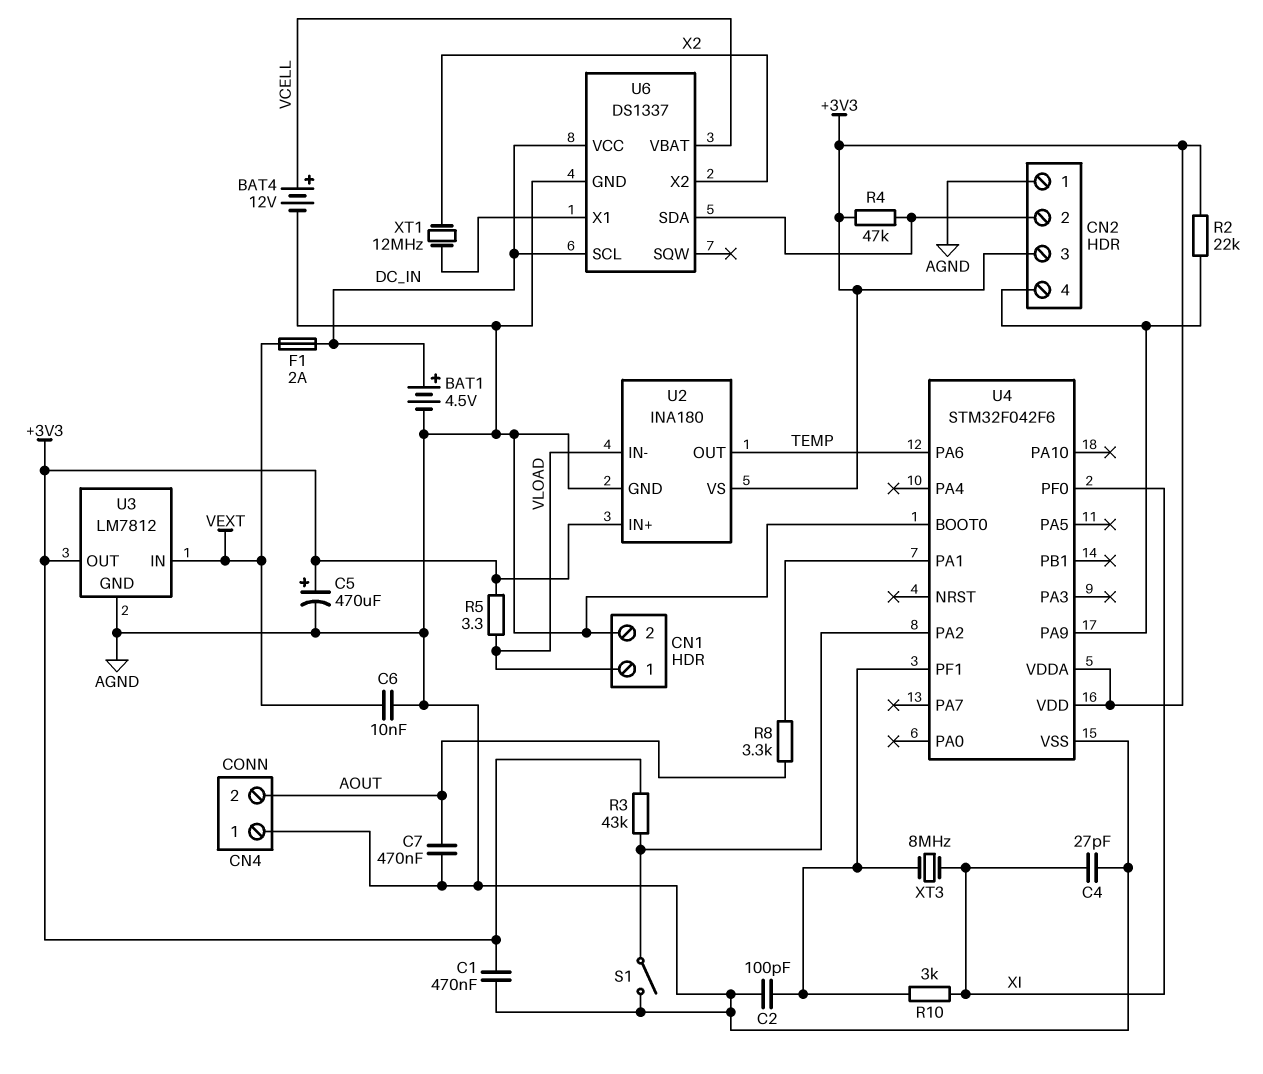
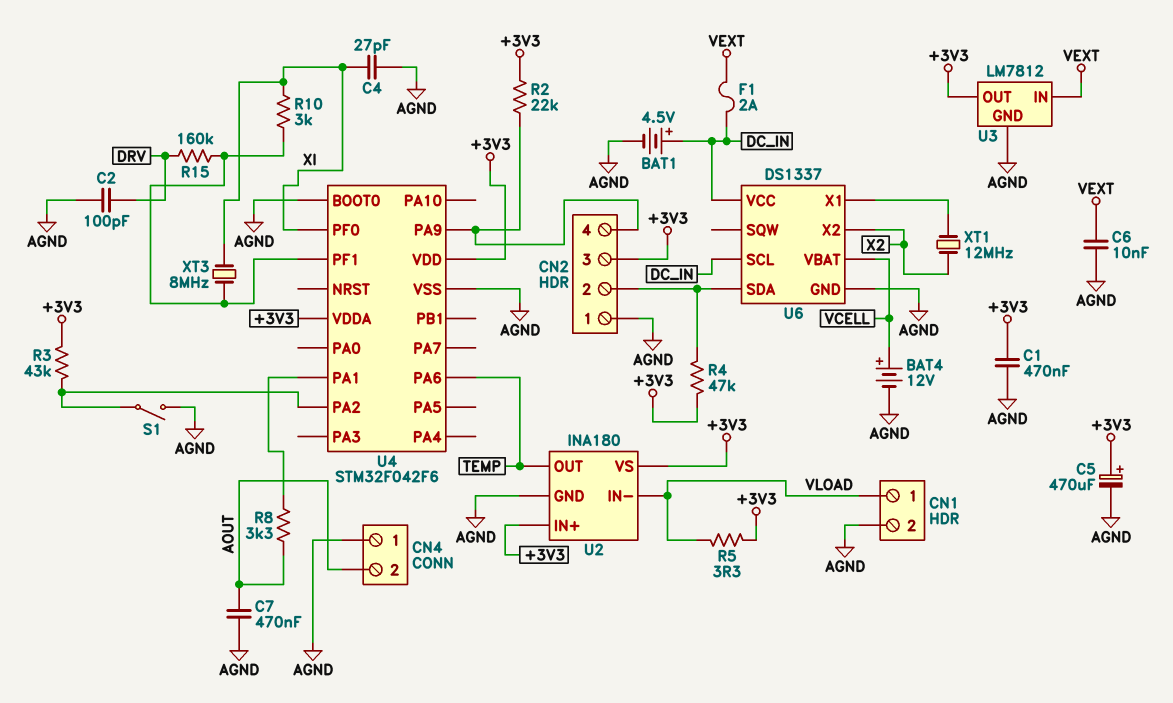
C2: 100pF (AGND, U4/PF1) -> 100pF (AGND, DRV)
R15: none -> 160k (DRV, U4/PF1)

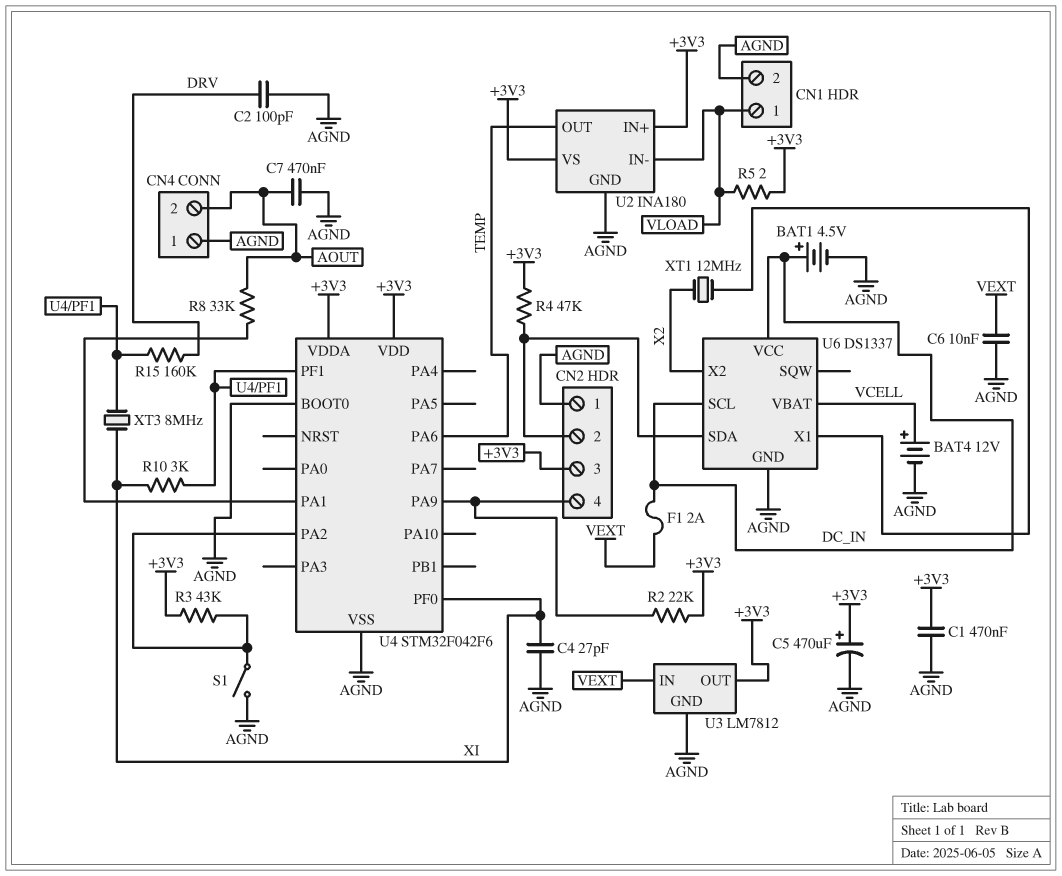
R5: 3.3 (+3V3, VLOAD) -> 2 (+3V3, VLOAD)
R8: 3.3k (AOUT, U4/PA1) -> 33k (AOUT, U4/PA1)

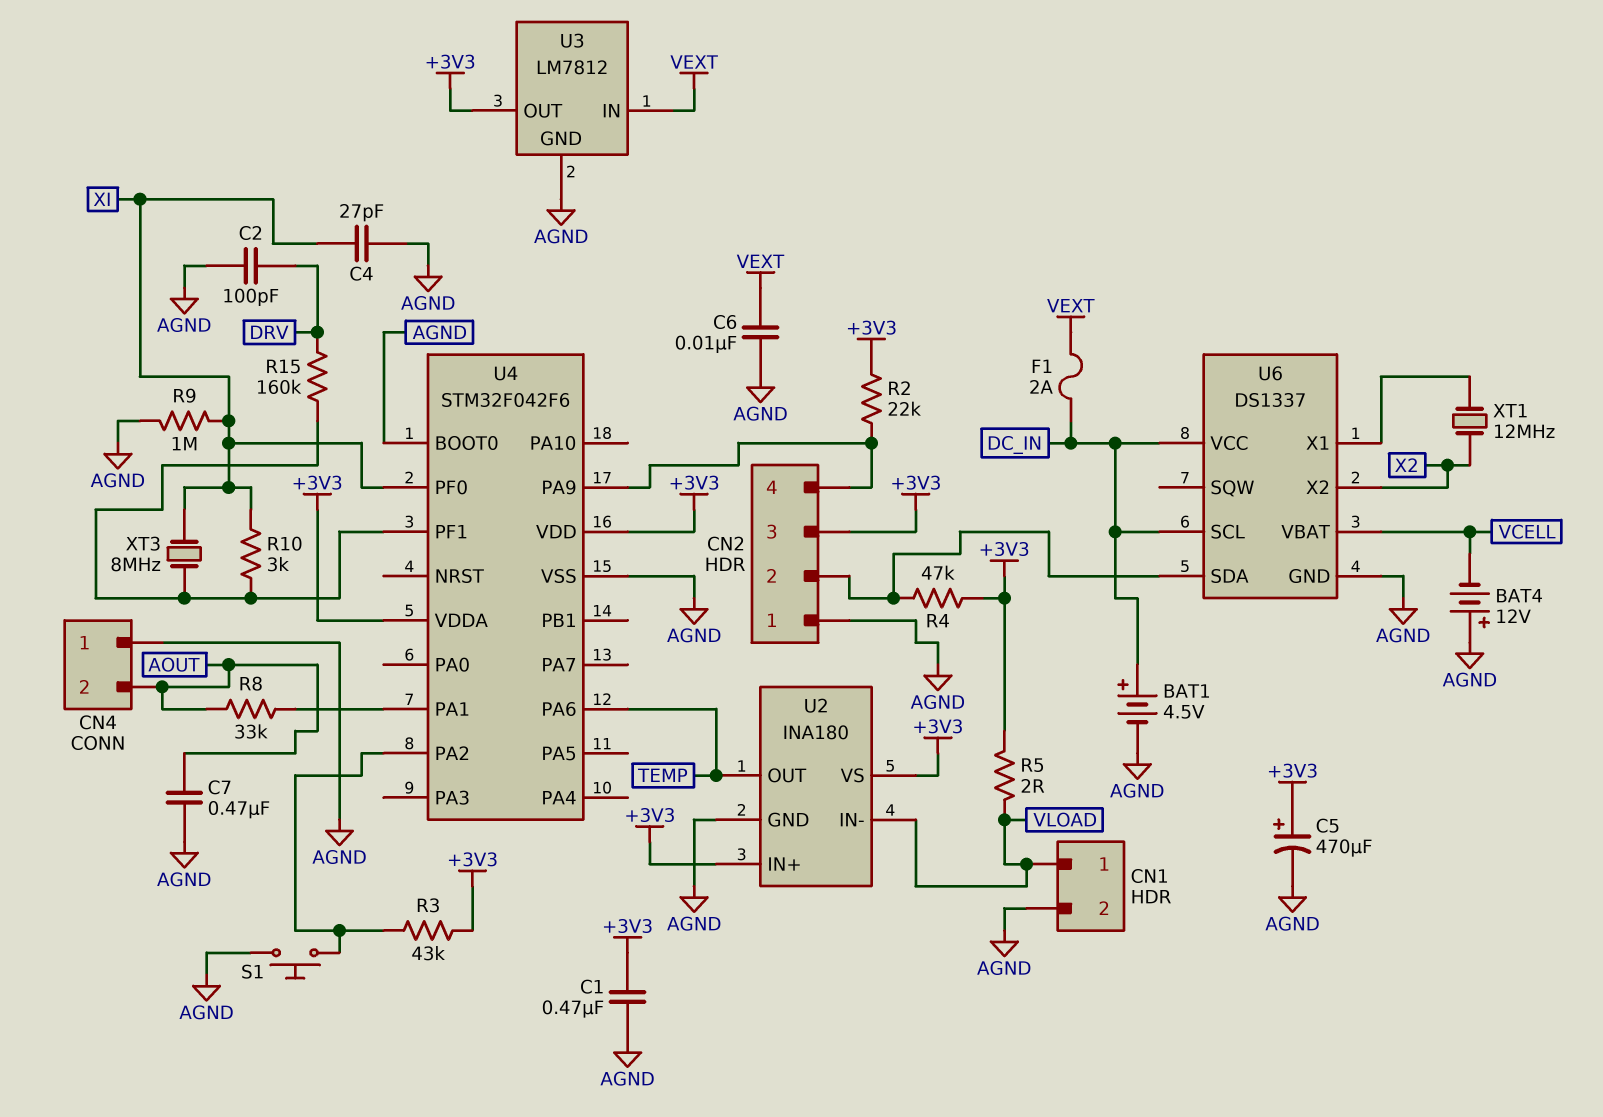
BAT4: 12V (plus VCELL, minus AGND) -> 12V (plus AGND, minus VCELL)
R9: none -> 1M (AGND, XI)
S1: switch (AGND, U4/PA2) -> button (AGND, U4/PA2)

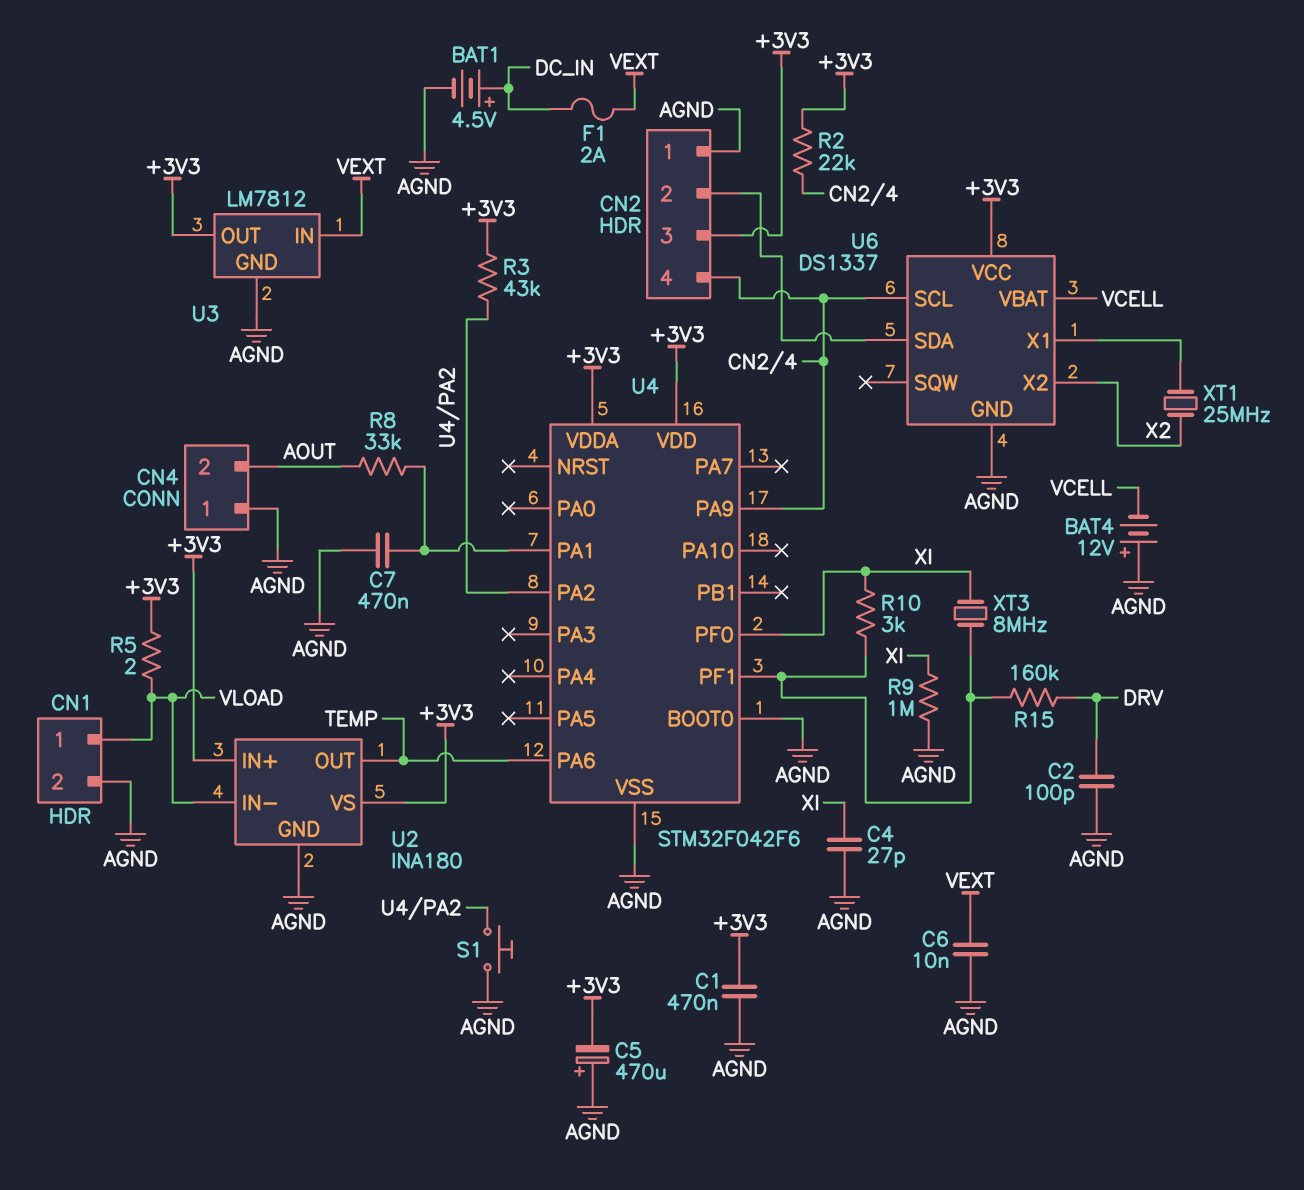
C5: 470uF (plus +3V3, minus AGND) -> 470uF (plus AGND, minus +3V3)
C7: 470nF (AGND, AOUT) -> 470nF (AGND, U4/PA1)
R4: 47k (+3V3, CN2/2) -> none
U6 pin SCL: DC_IN -> CN2/4
U6 pin VCC: DC_IN -> +3V3
XT1: 12MHz (U6/X1, X2) -> 25MHz (U6/X1, X2)

